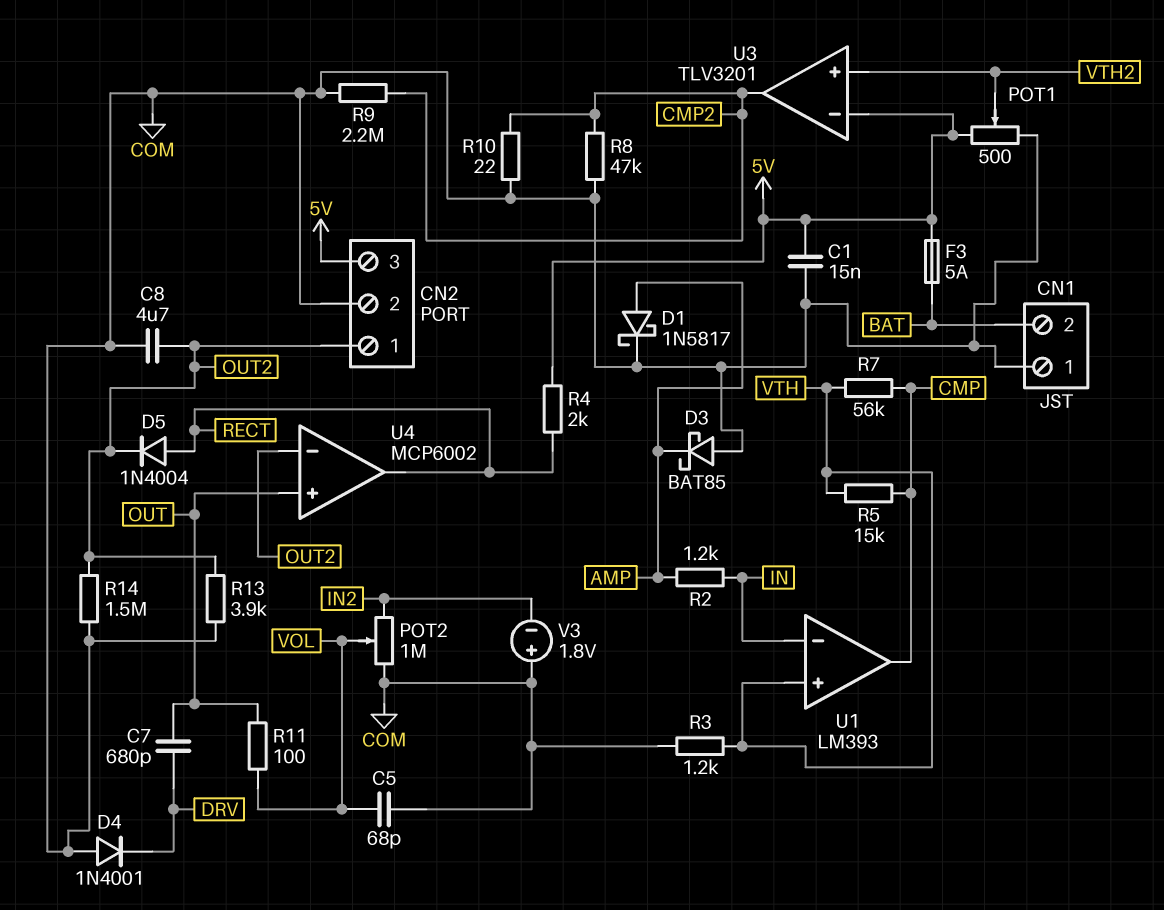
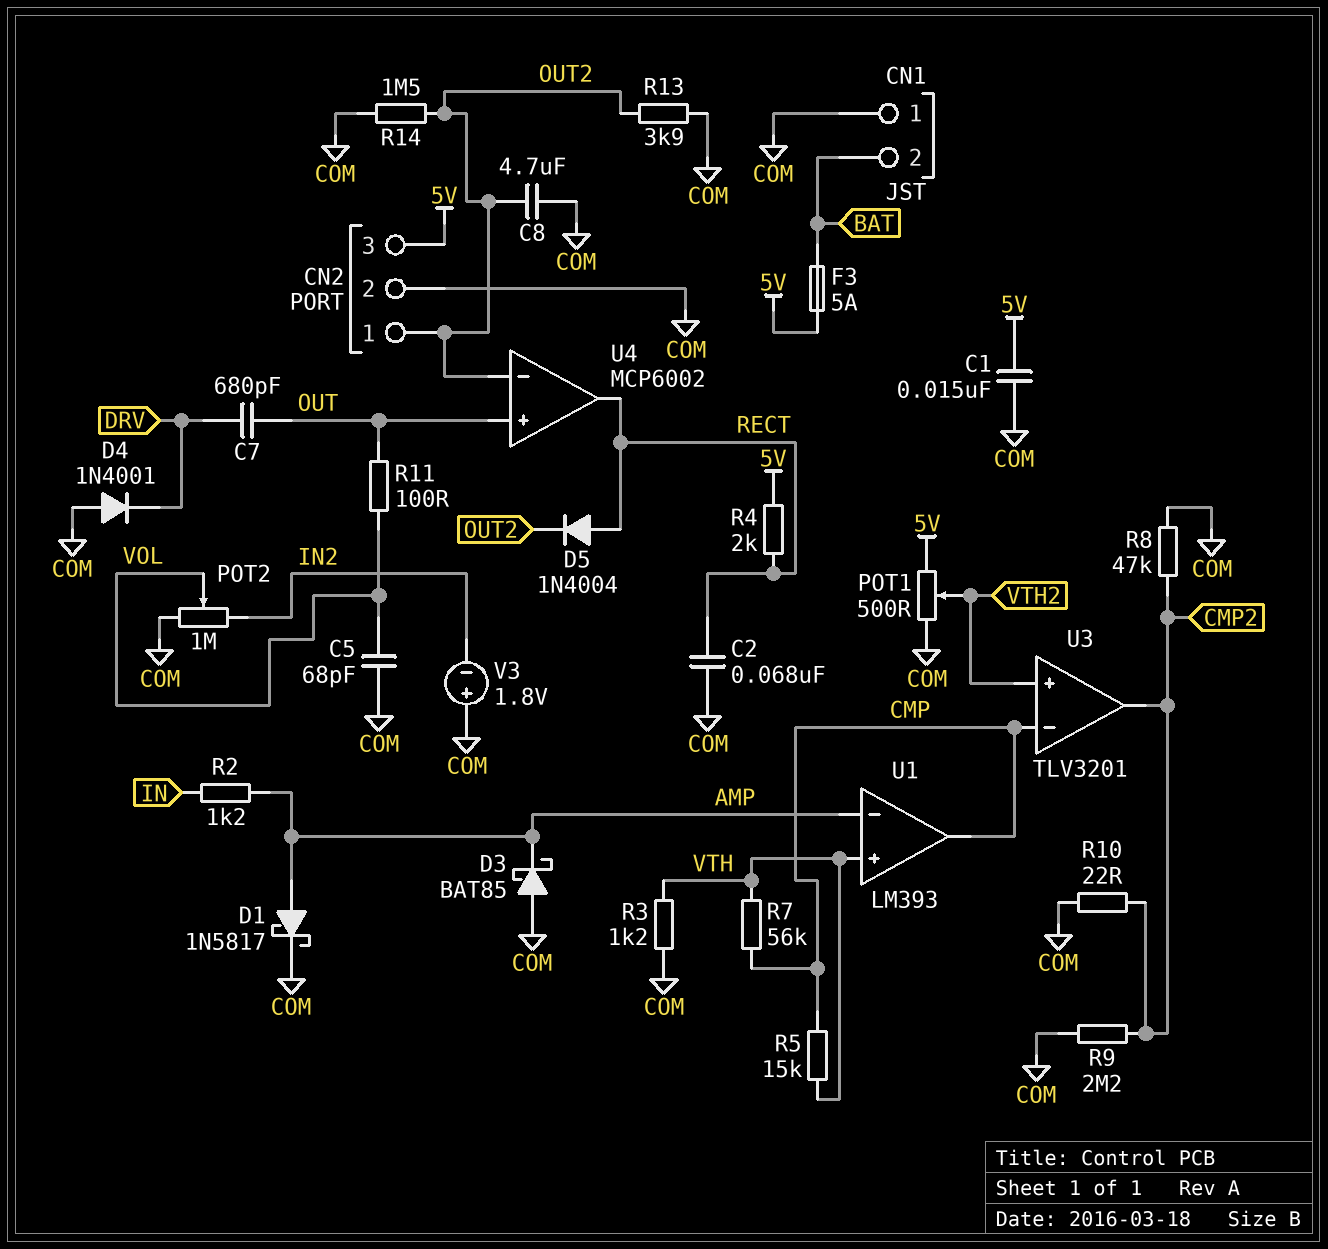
C2: none -> 68nF (COM, RECT)
U1 pin in-: IN -> AMP
U3 pin in-: 5V -> CMP

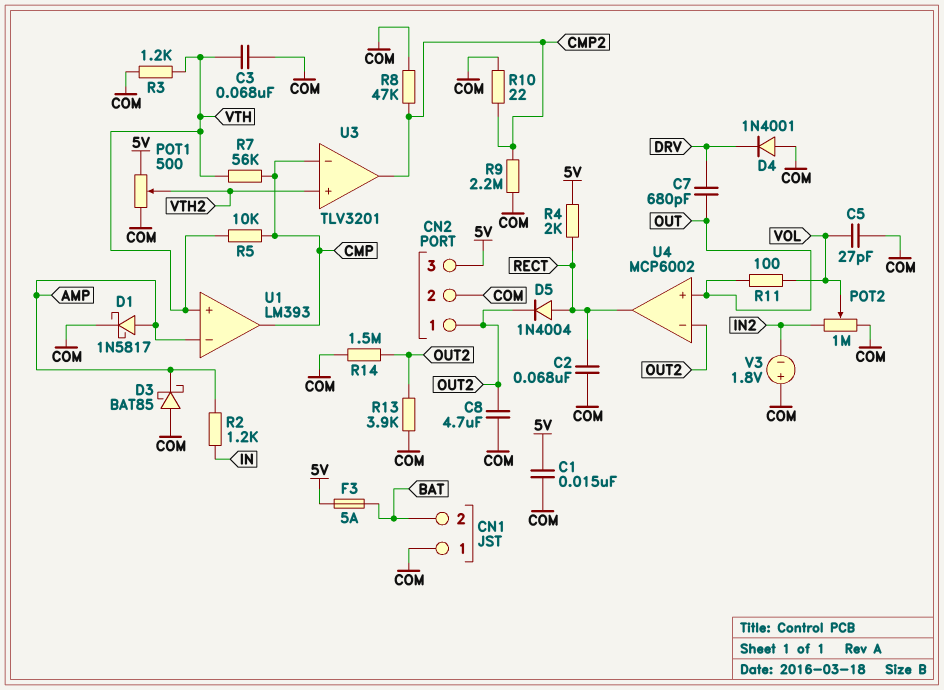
C3: none -> 68nF (COM, VTH)
C5: 68pF (COM, VOL) -> 27pF (COM, VOL)
R5: 15k (CMP, VTH) -> 10k (CMP, VTH)

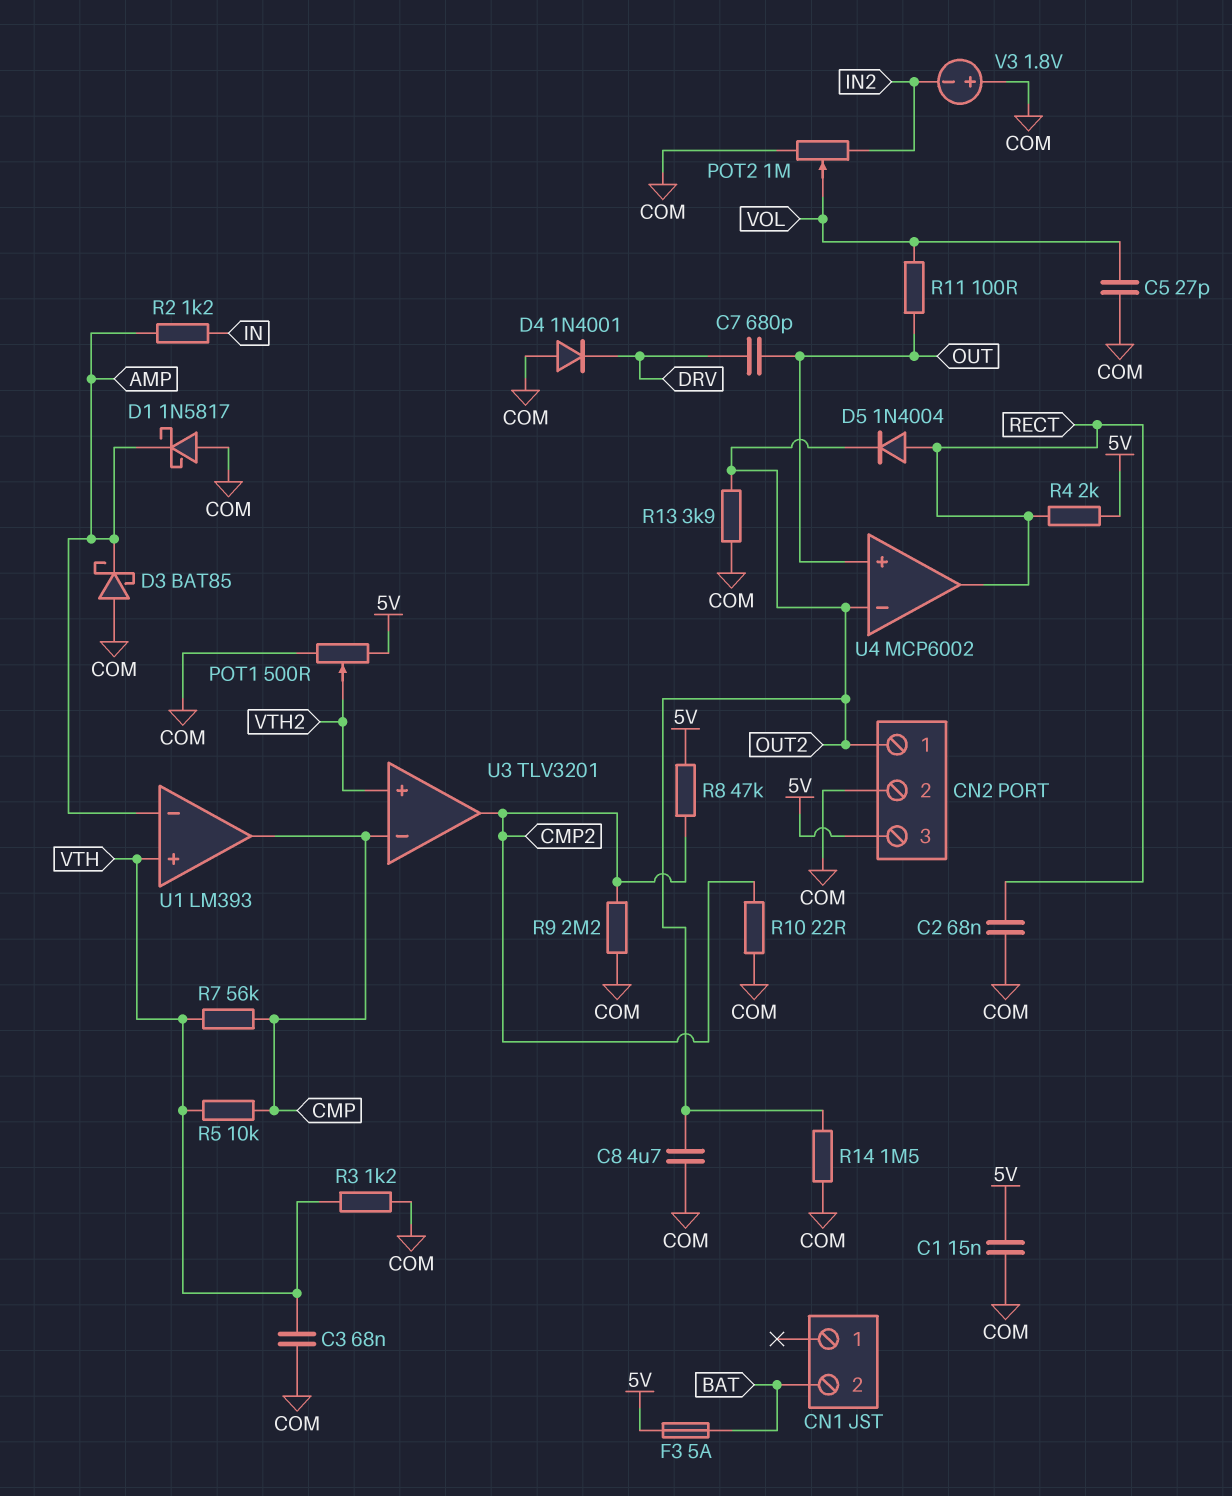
CN1 pin 1: COM -> none
D1: schottky 1N5817 (A AMP, K COM) -> schottky 1N5817 (A COM, K AMP)
R8: 47k (CMP2, COM) -> 47k (5V, CMP2)

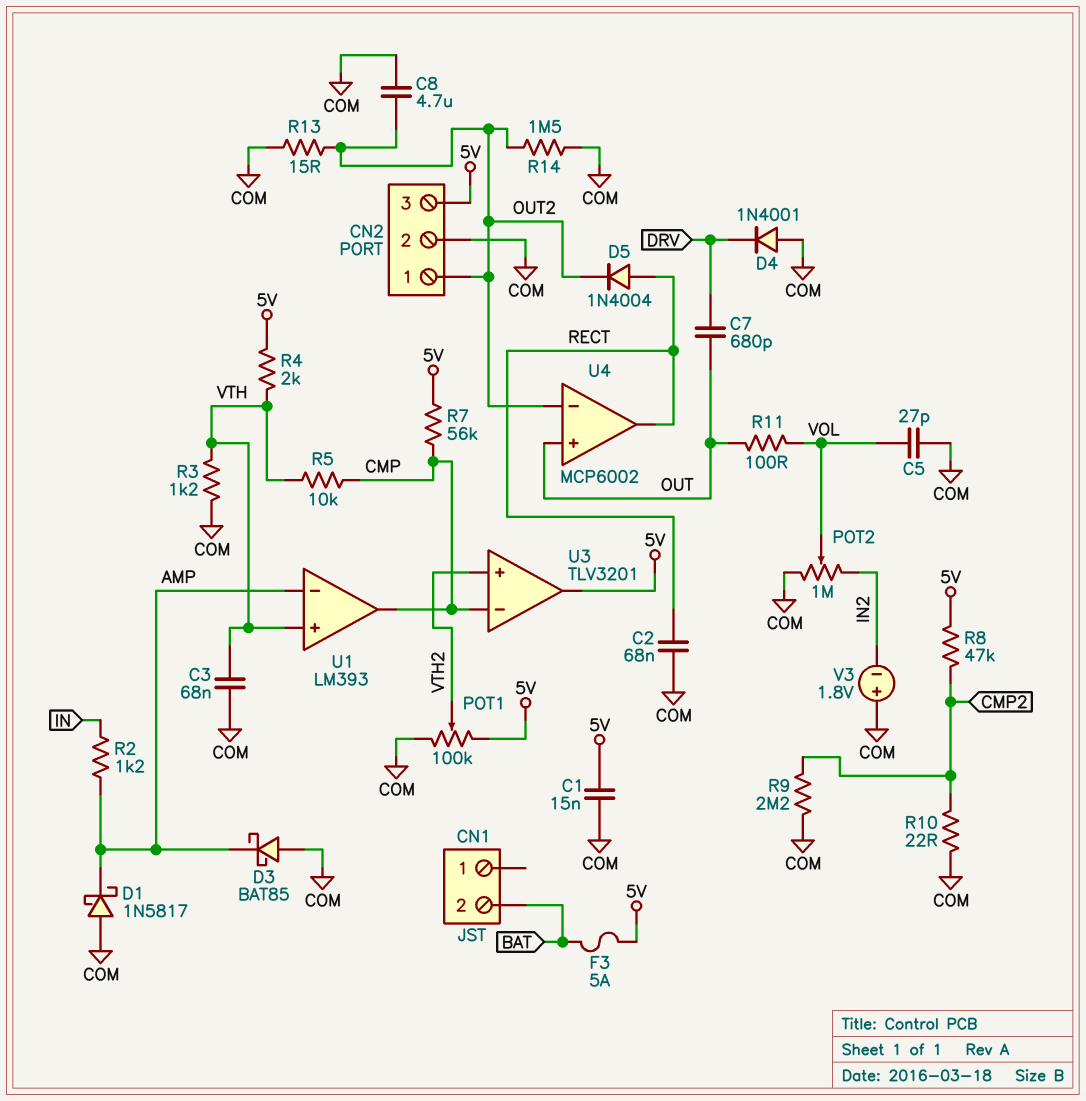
POT1: 500 (5V, COM, wiper VTH2) -> 100k (5V, COM, wiper VTH2)
R4: 2k (5V, RECT) -> 2k (5V, VTH)
R7: 56k (CMP, VTH) -> 56k (5V, CMP)
R13: 3.9k (COM, OUT2) -> 15 (COM, OUT2)
U3 pin out: CMP2 -> 5V

